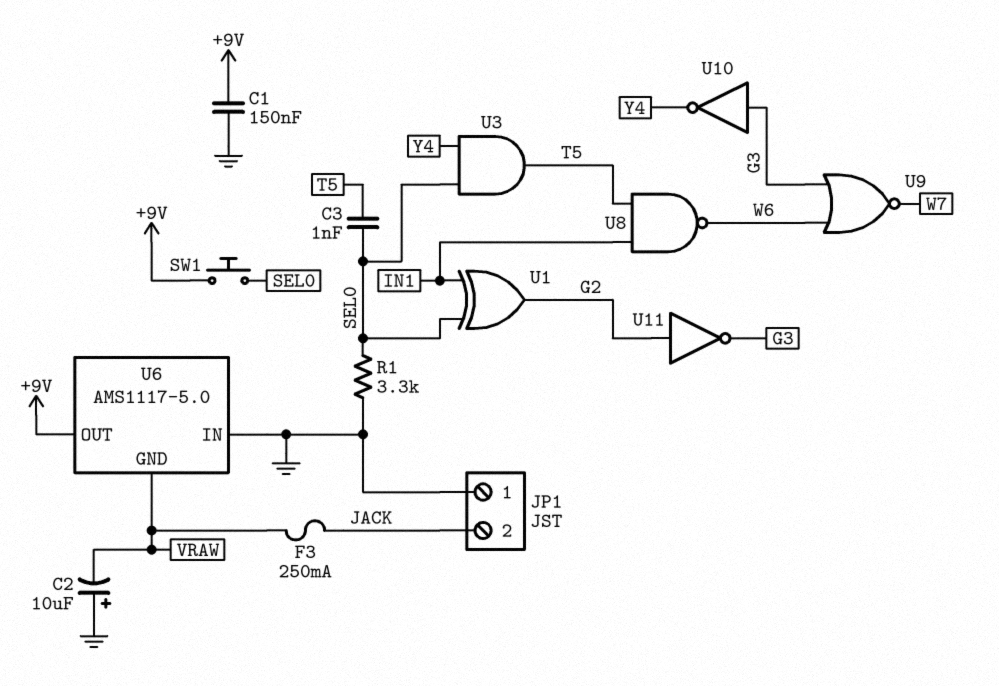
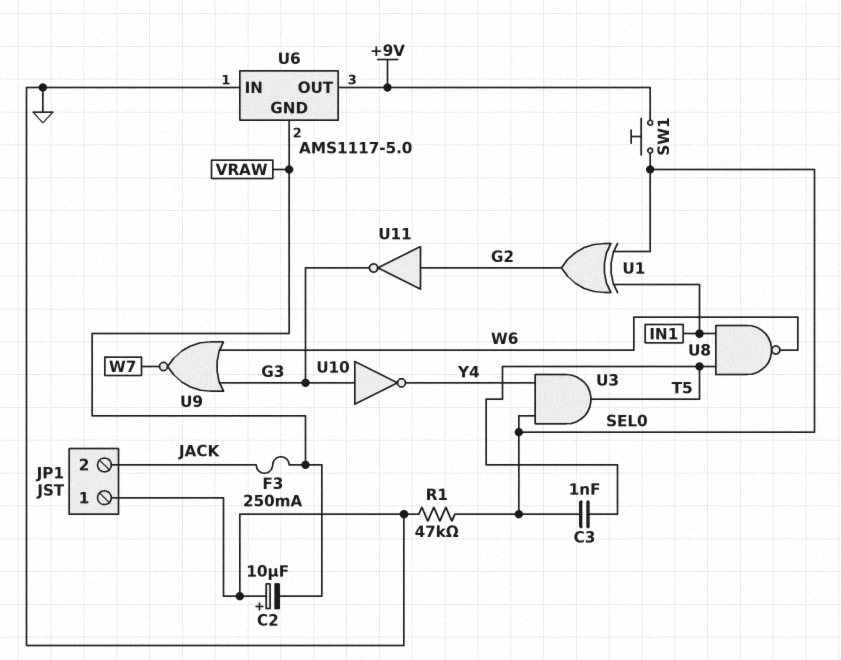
C1: 150nF (+9V, GND) -> none
R1: 3.3k (GND, SEL0) -> 47k (GND, SEL0)

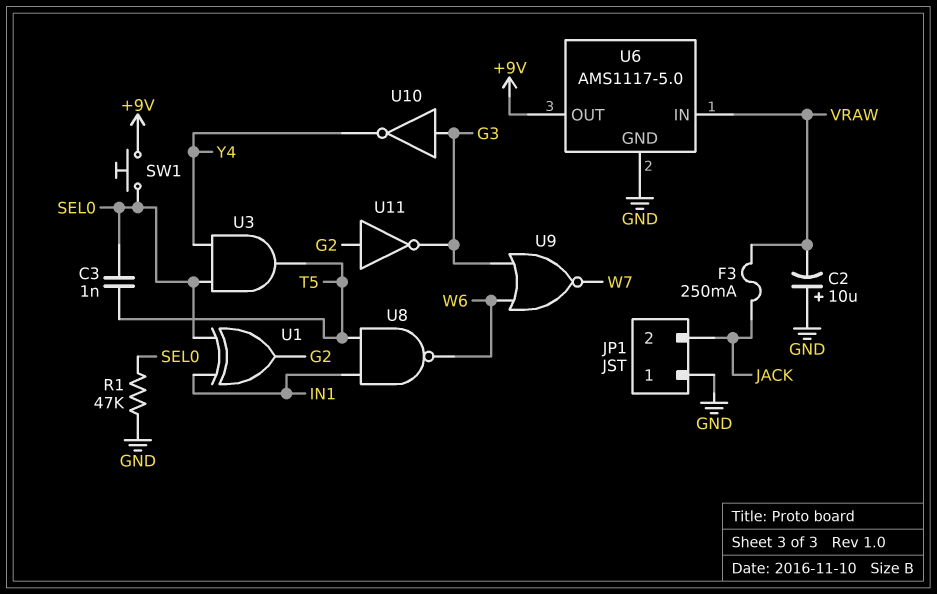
U6 pin GND: VRAW -> GND
U6 pin IN: GND -> VRAW

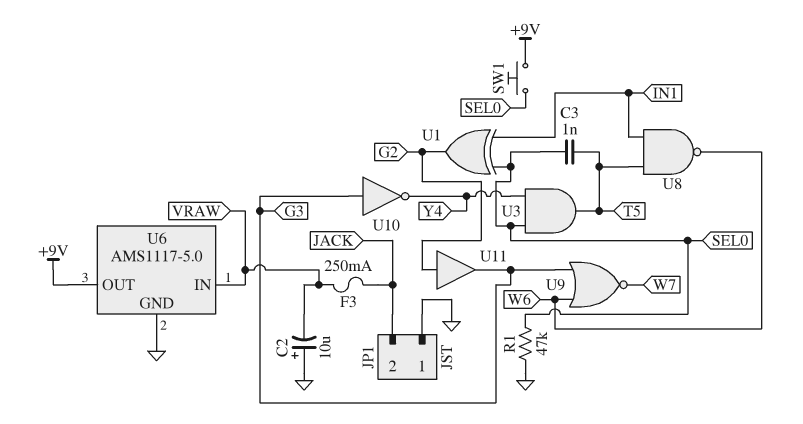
U11: NOT (in G2, out G3) -> buffer (in G2, out G3)

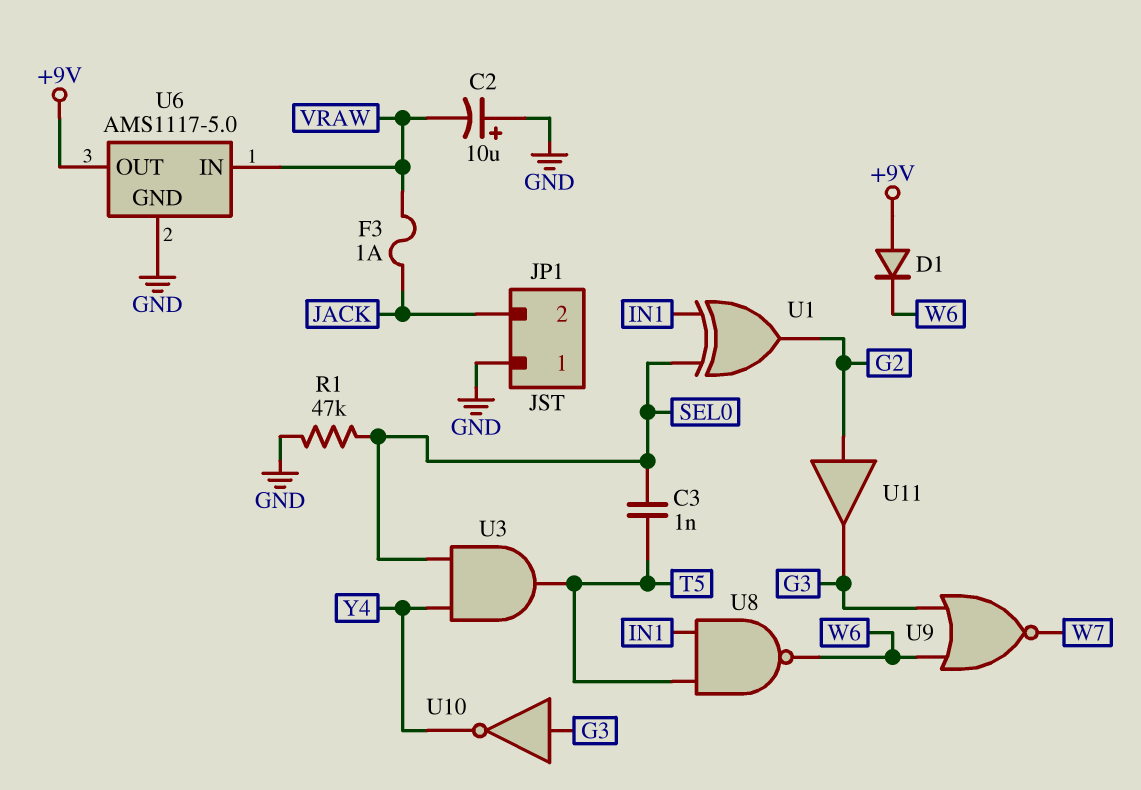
D1: none -> diode (A +9V, K W6)
F3: 250mA (JACK, VRAW) -> 1A (JACK, VRAW)
SW1: button (+9V, SEL0) -> none

